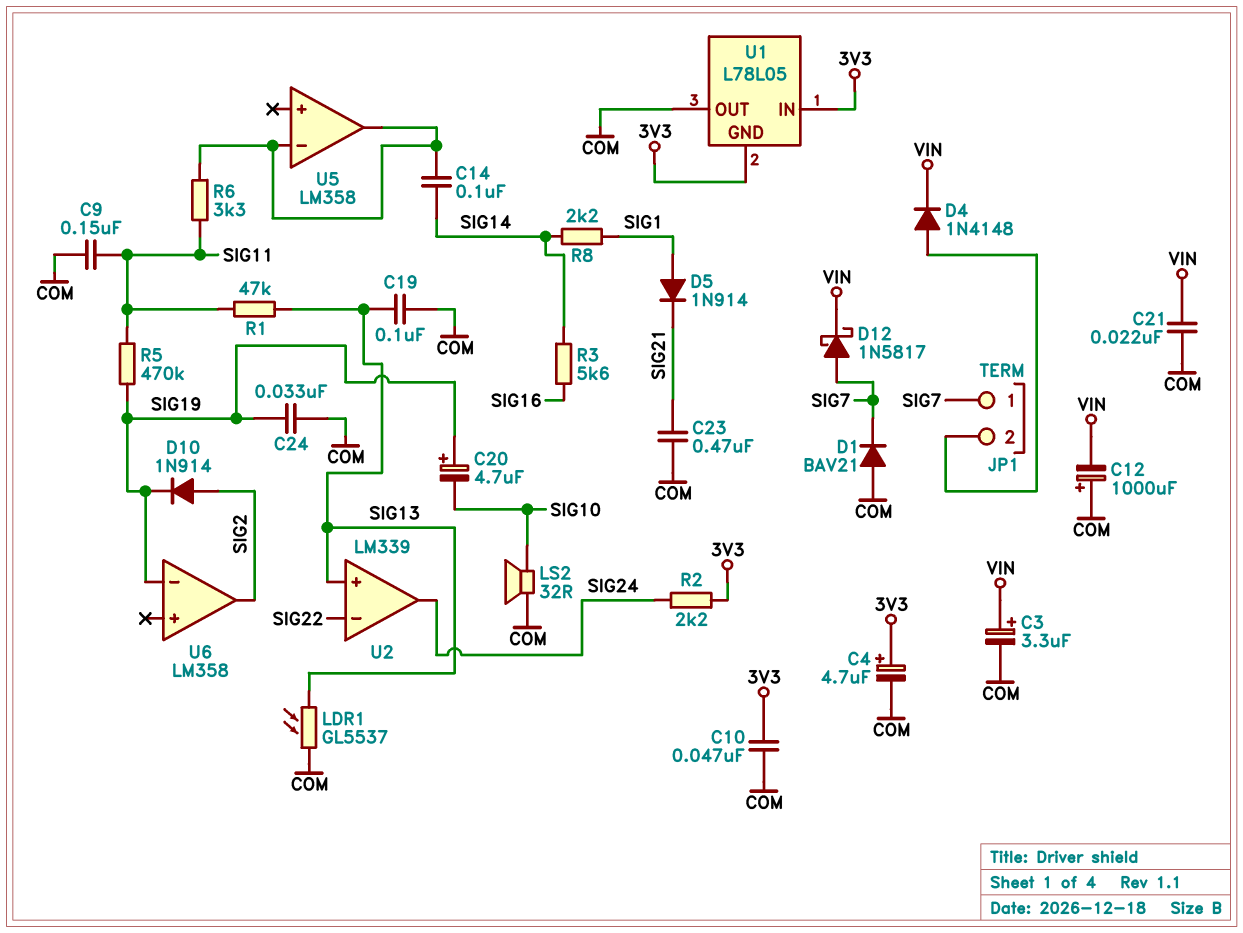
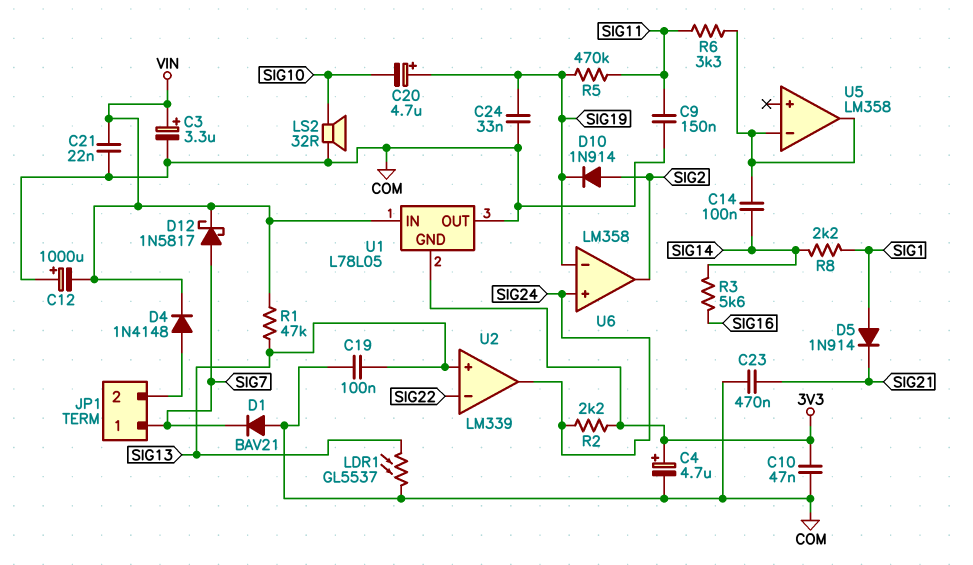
R1: 47k (SIG11, SIG13) -> 47k (SIG13, VIN)
U1 pin IN: 3V3 -> VIN
U6 pin in+: none -> SIG24

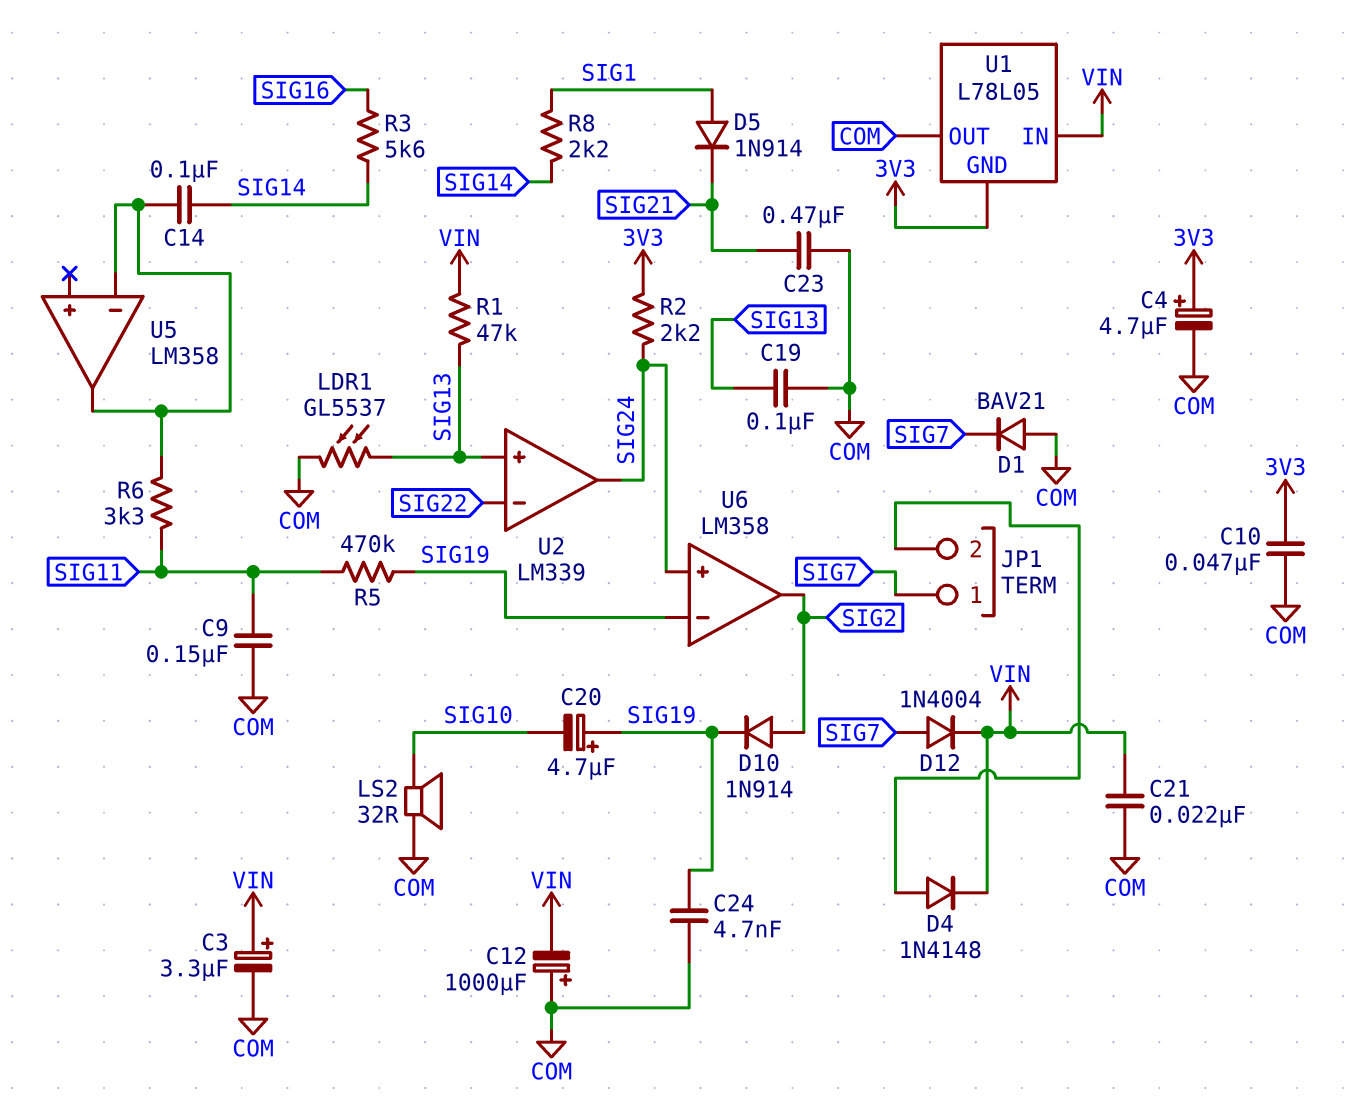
C24: 33nF (COM, SIG19) -> 4.7nF (COM, SIG19)
D12: schottky 1N5817 (A SIG7, K VIN) -> diode 1N4004 (A SIG7, K VIN)

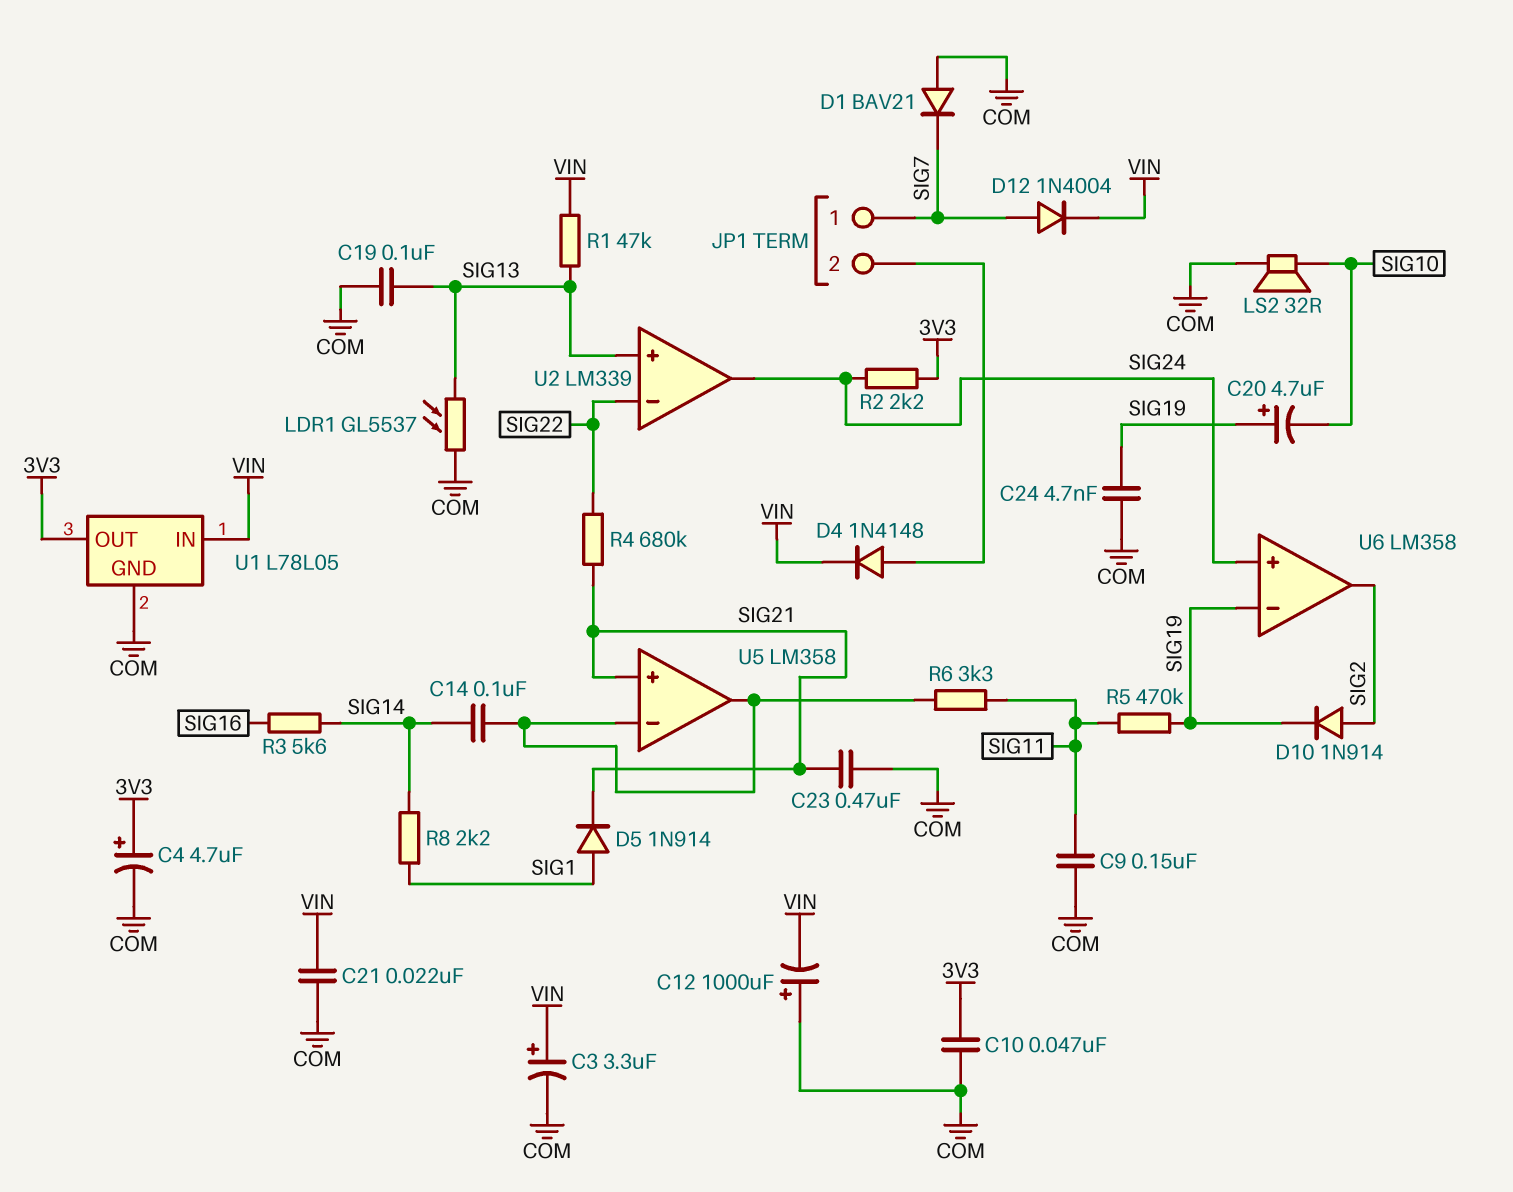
R4: none -> 680k (SIG21, SIG22)
U1 pin GND: 3V3 -> COM
U1 pin OUT: COM -> 3V3
U5 pin in+: none -> SIG21

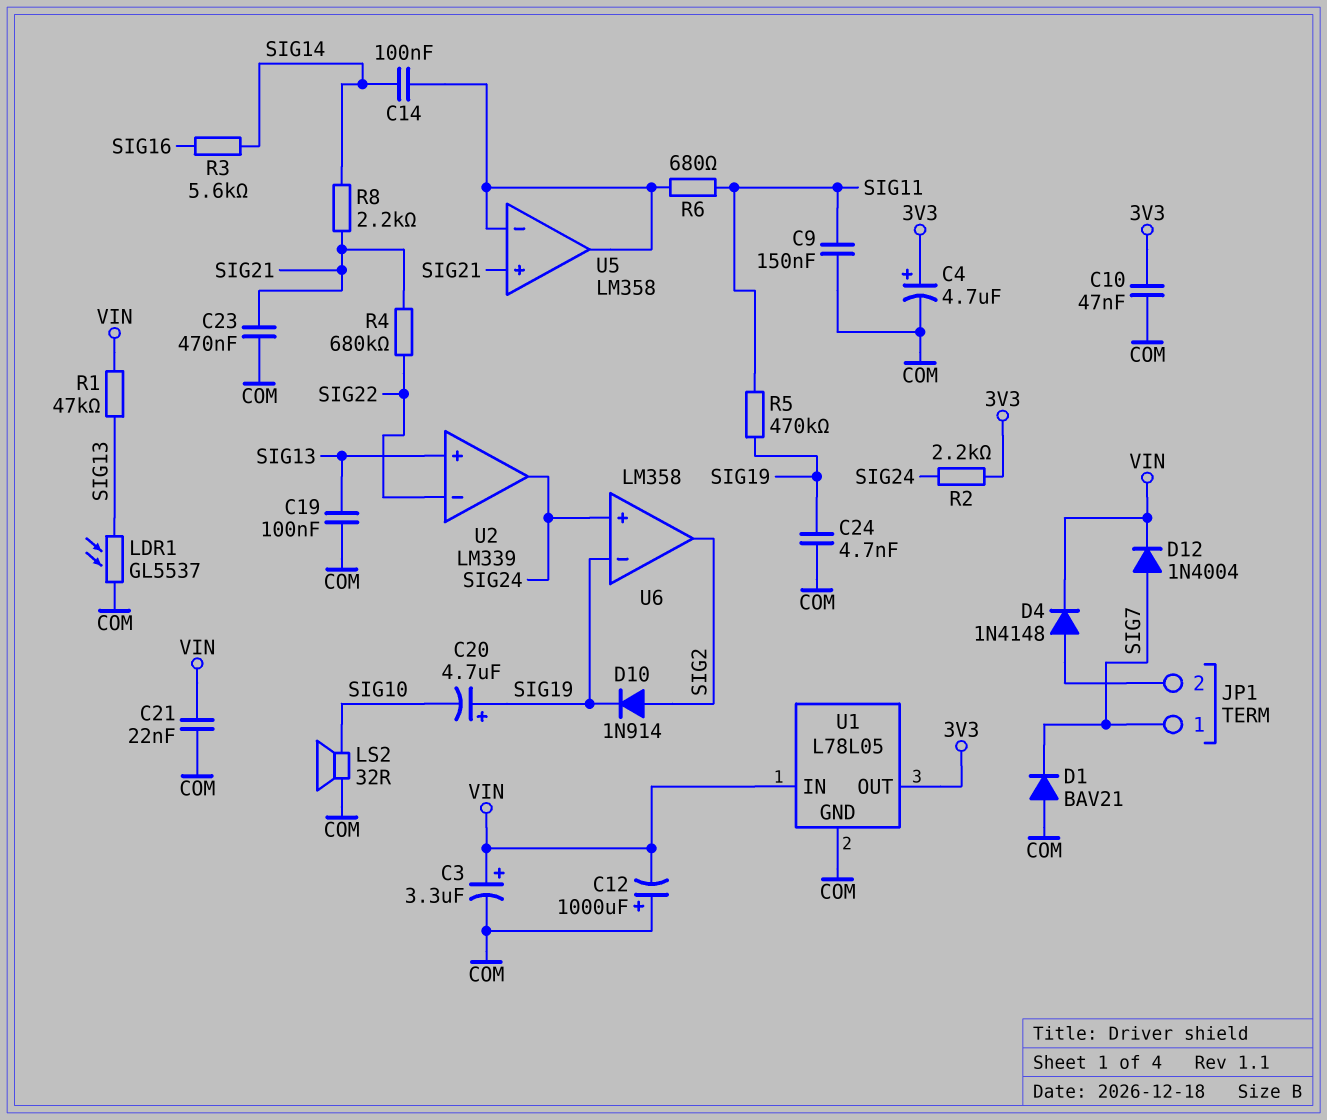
D5: diode 1N914 (A SIG1, K SIG21) -> none
R6: 3.3k (SIG11, U5/in-) -> 680 (SIG11, U5/in-)
R8: 2.2k (SIG1, SIG14) -> 2.2k (SIG14, SIG21)

